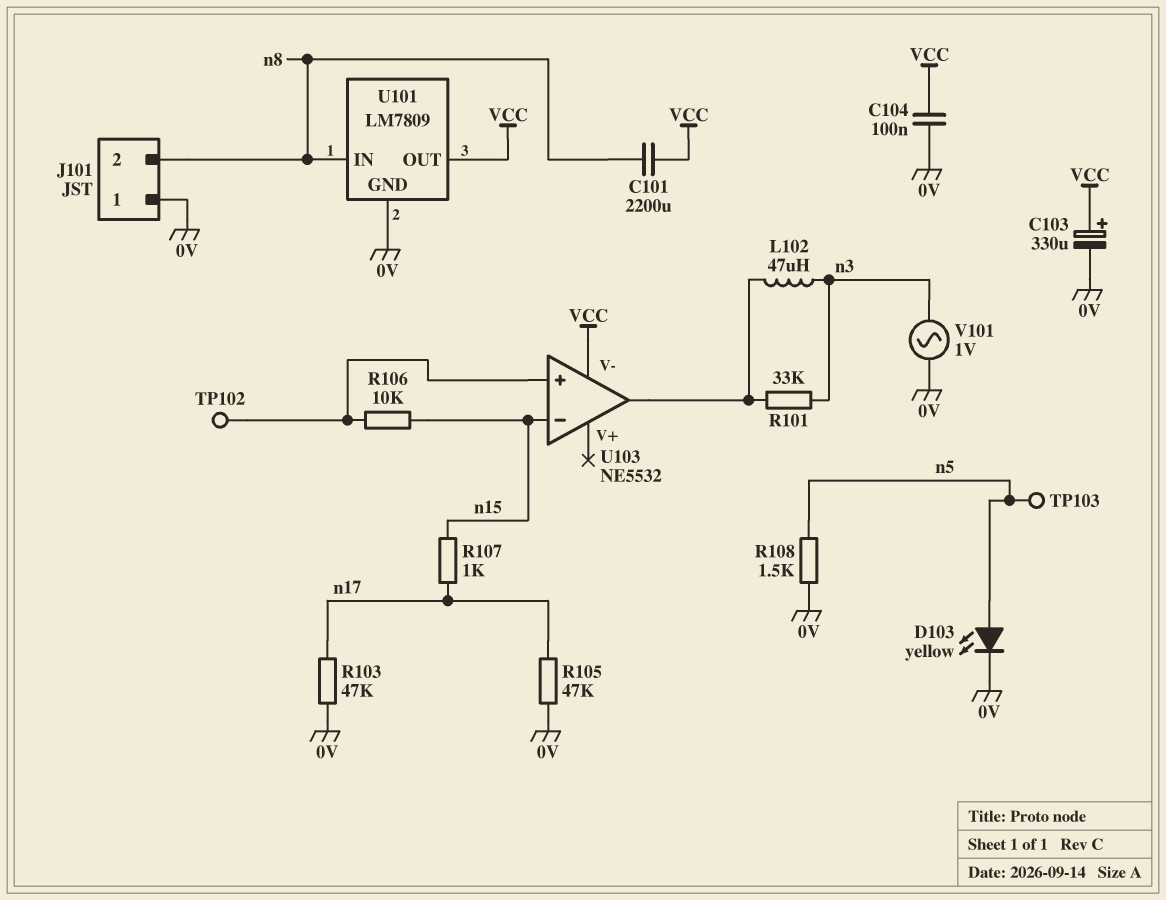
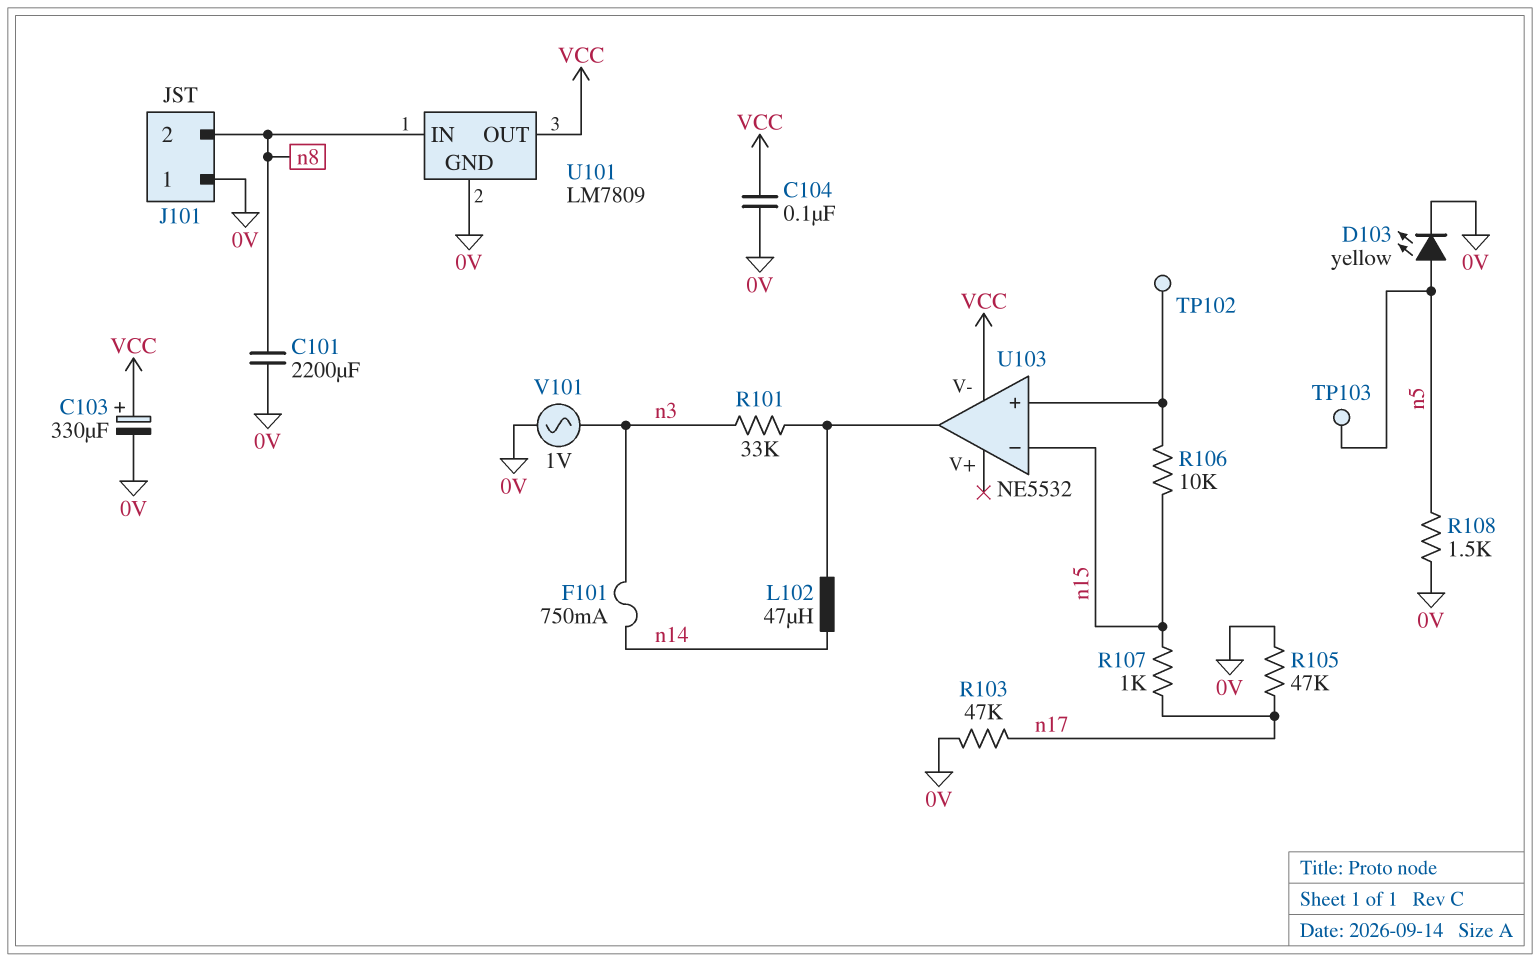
C101: 2200uF (VCC, n8) -> 2200uF (0V, n8)
F101: none -> 750mA (n3, n14)
L102: 47uH (U103/out, n3) -> 47uH (U103/out, n14)

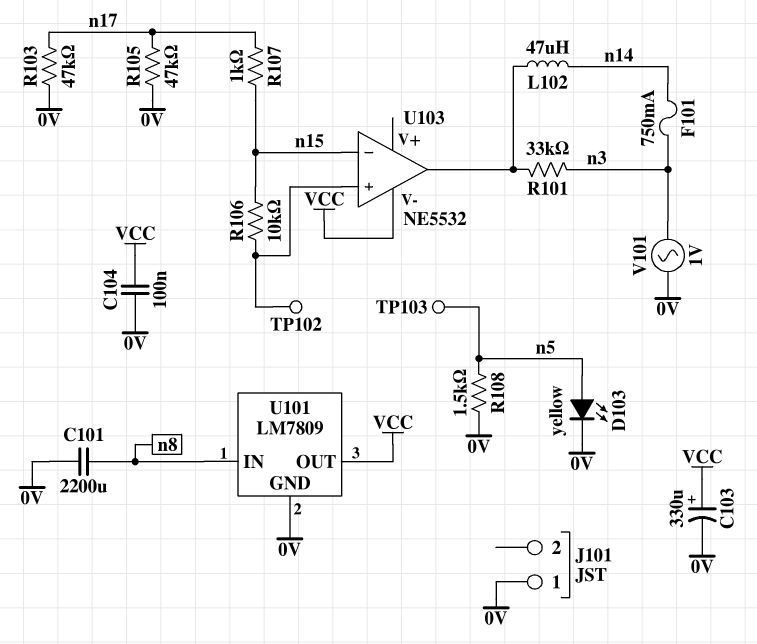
J101 pin 2: n8 -> none

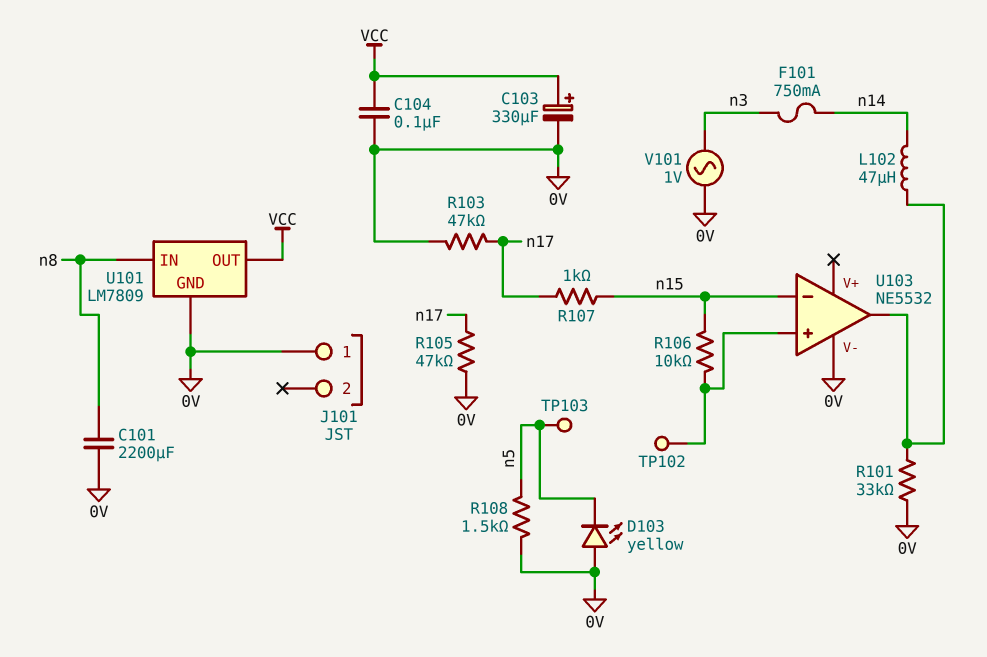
D103: LED yellow (A n5, K 0V) -> LED yellow (A 0V, K n5)
R101: 33k (U103/out, n3) -> 33k (0V, U103/out)
U103 pin V-: VCC -> 0V

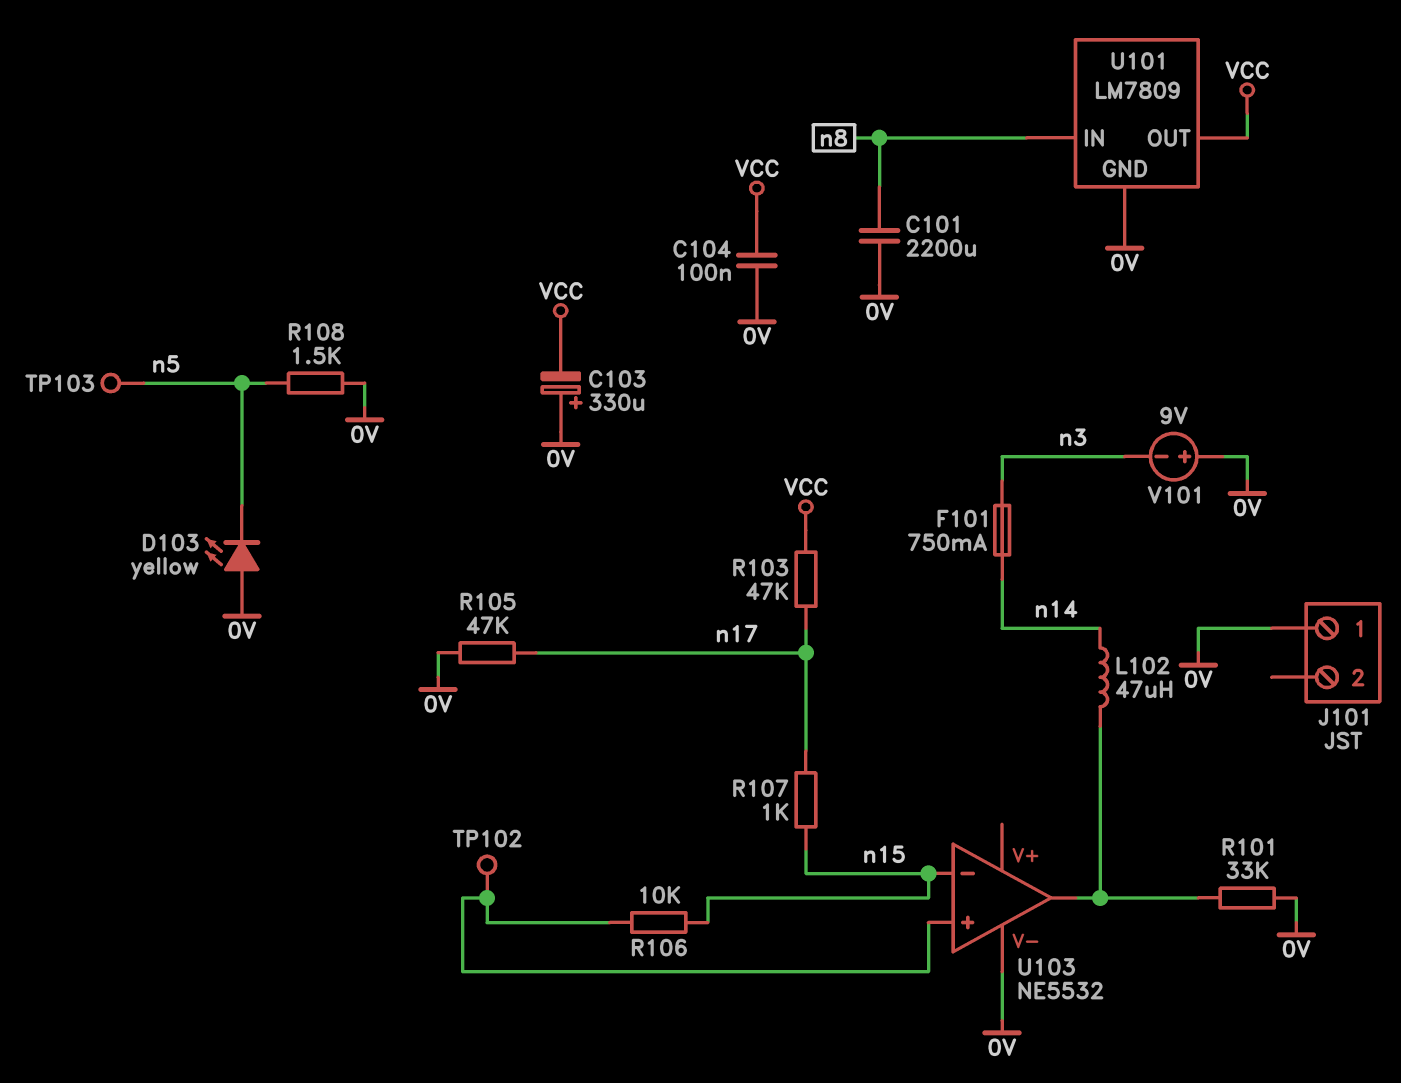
C103: 330uF (plus VCC, minus 0V) -> 330uF (plus 0V, minus VCC)
R103: 47k (0V, n17) -> 47k (VCC, n17)
V101: AC 1V (0V, n3) -> 9V (plus 0V, minus n3)

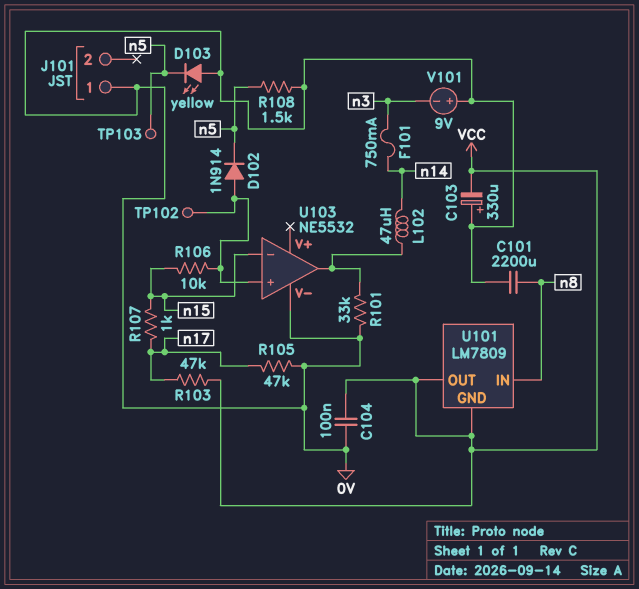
D102: none -> diode 1N914 (A U103/in+, K n5)
U101 pin GND: 0V -> VCC

